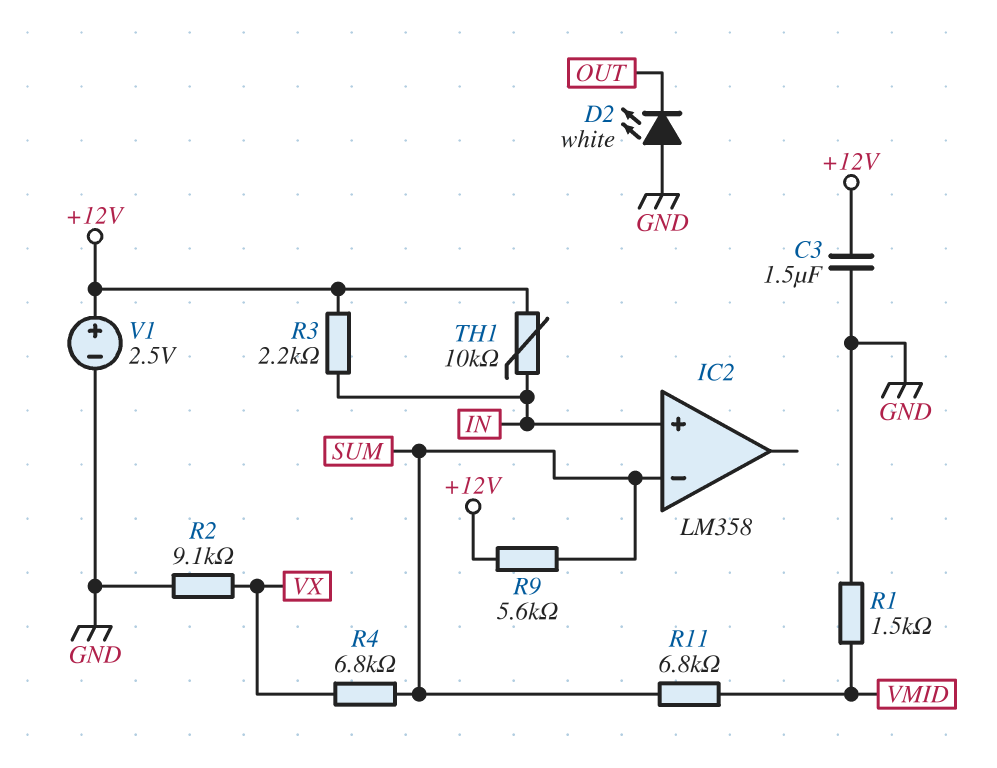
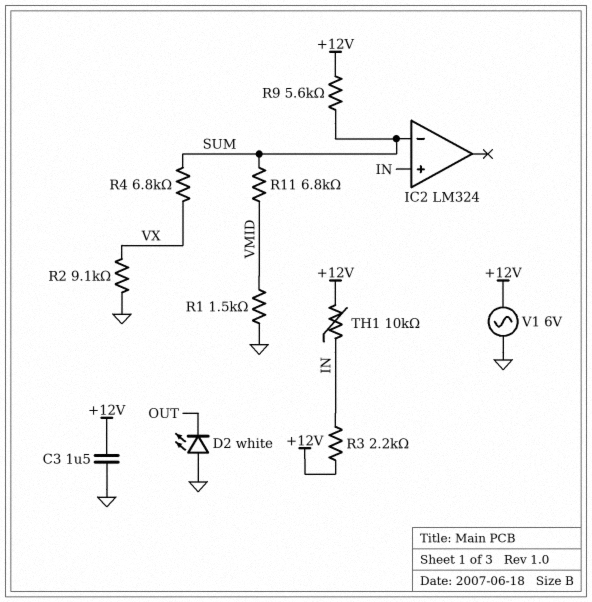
IC2: LM358 -> LM324
V1: 2.5V (plus +12V, minus GND) -> AC 6V (+12V, GND)

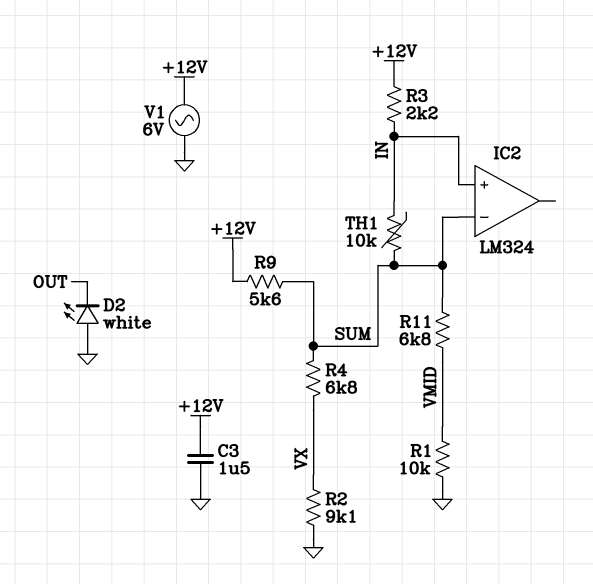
R1: 1.5k (GND, VMID) -> 10k (GND, VMID)
TH1: 10k (+12V, IN) -> 10k (IN, SUM)

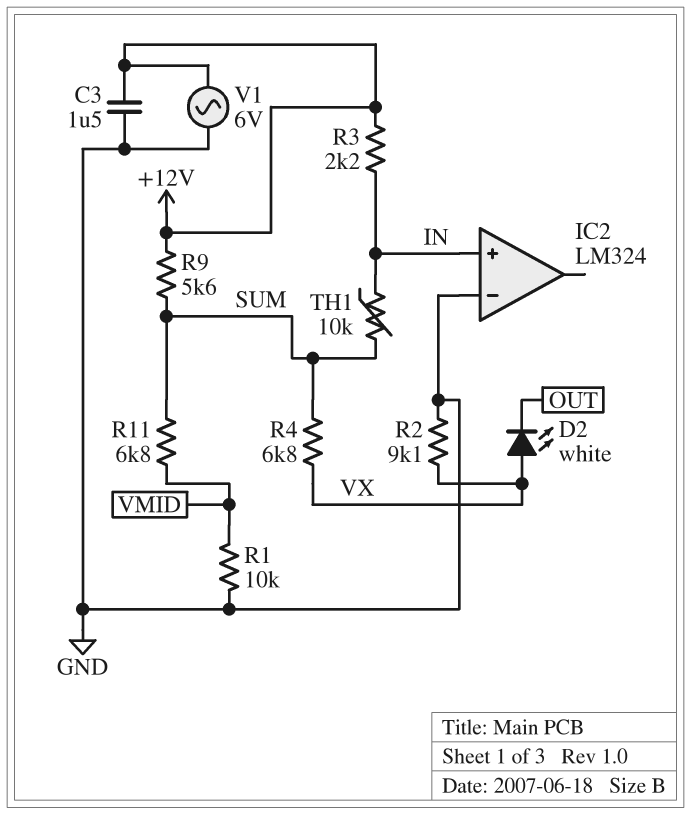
D2: LED white (A GND, K OUT) -> LED white (A VX, K OUT)
IC2 pin in-: SUM -> GND

